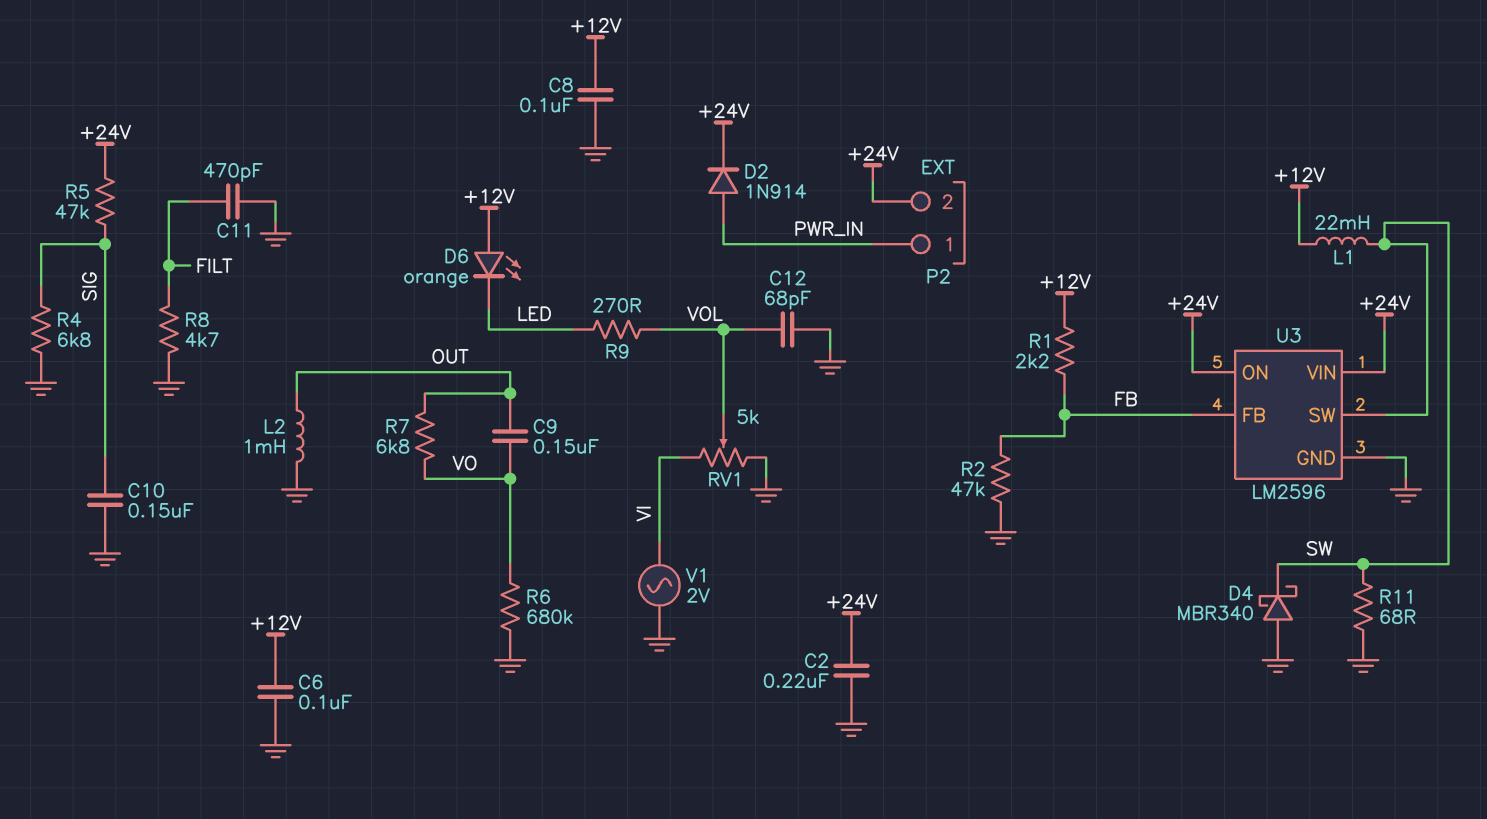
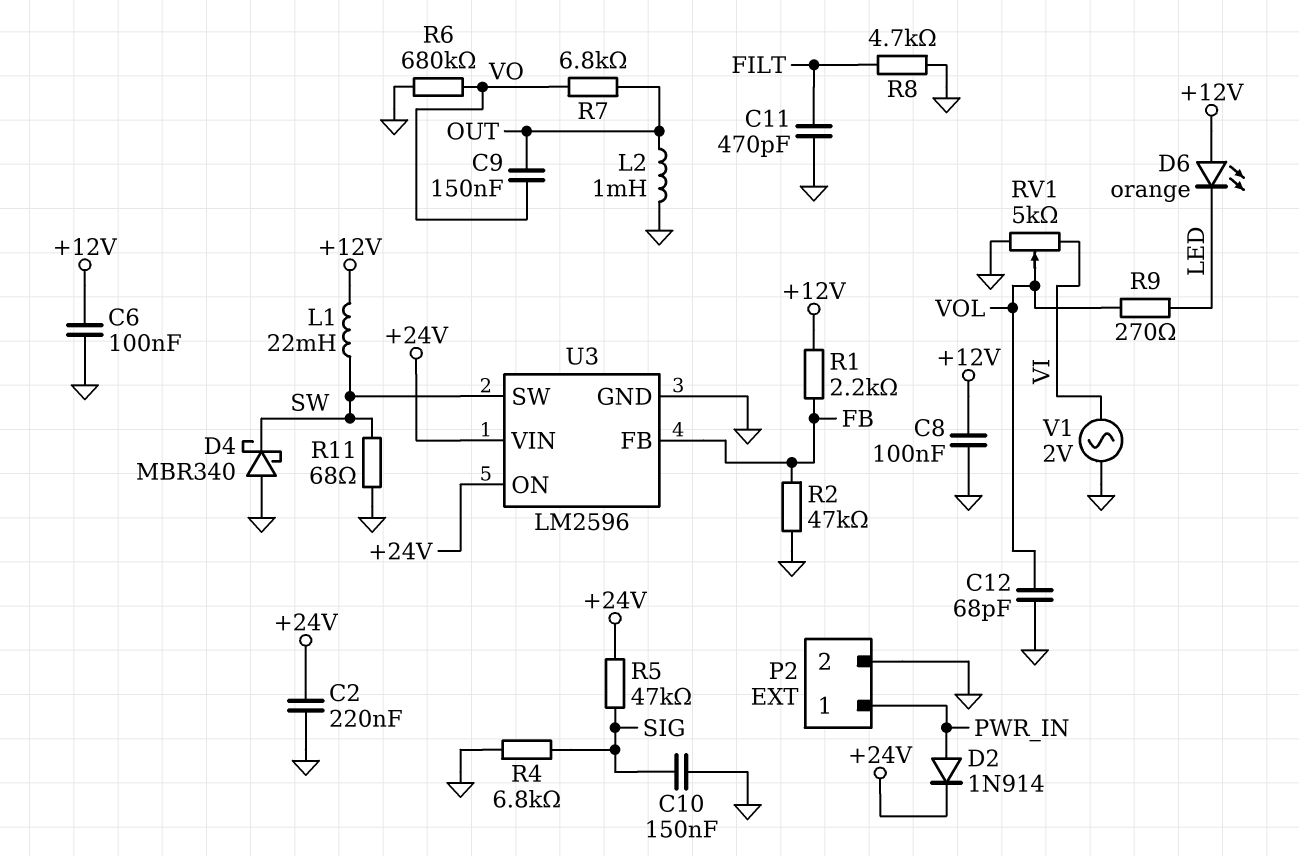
P2 pin 2: +24V -> GND

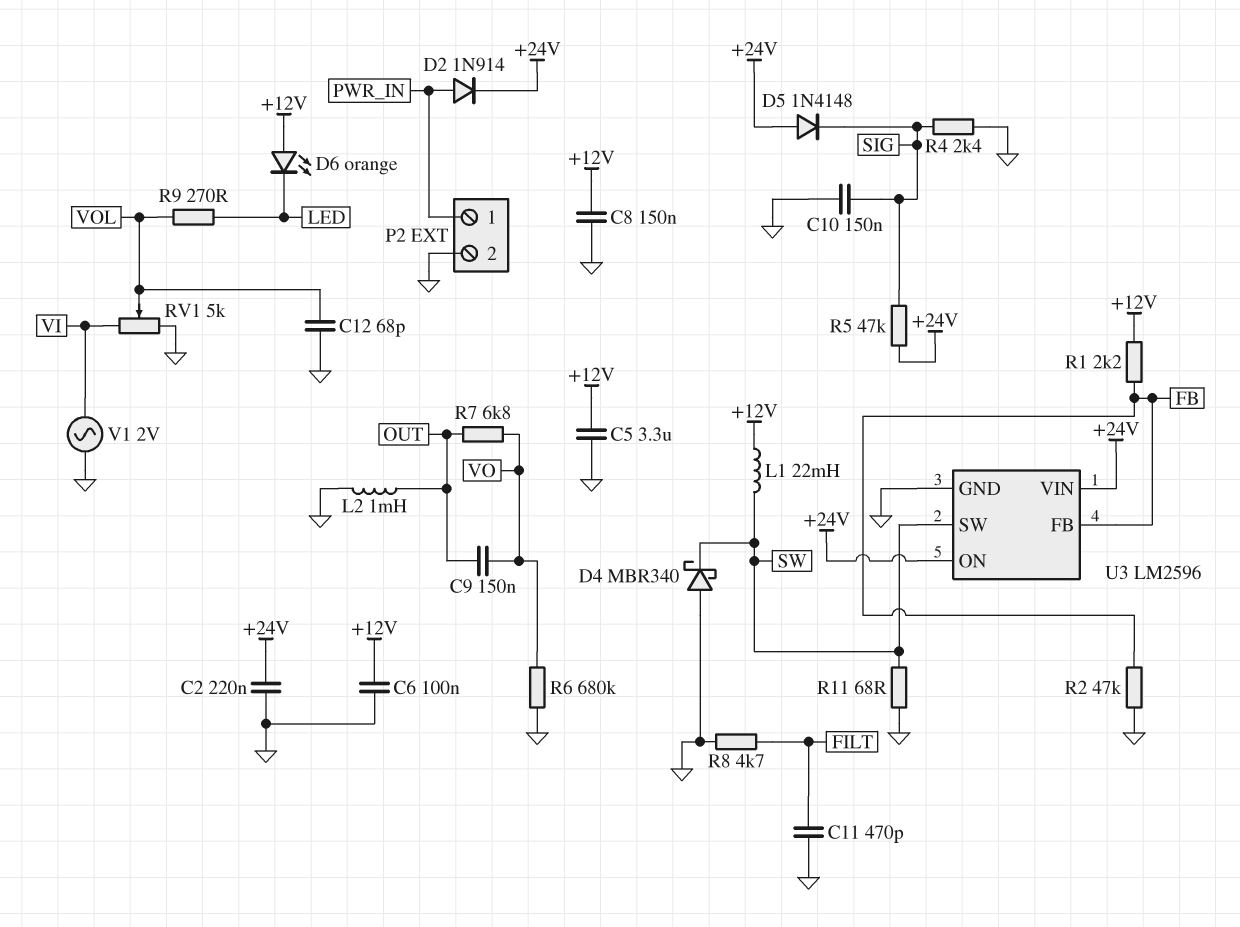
C5: none -> 3.3uF (+12V, GND)
C8: 100nF (+12V, GND) -> 150nF (+12V, GND)
D5: none -> diode 1N4148 (A +24V, K SIG)
R4: 6.8k (GND, SIG) -> 2.4k (GND, SIG)

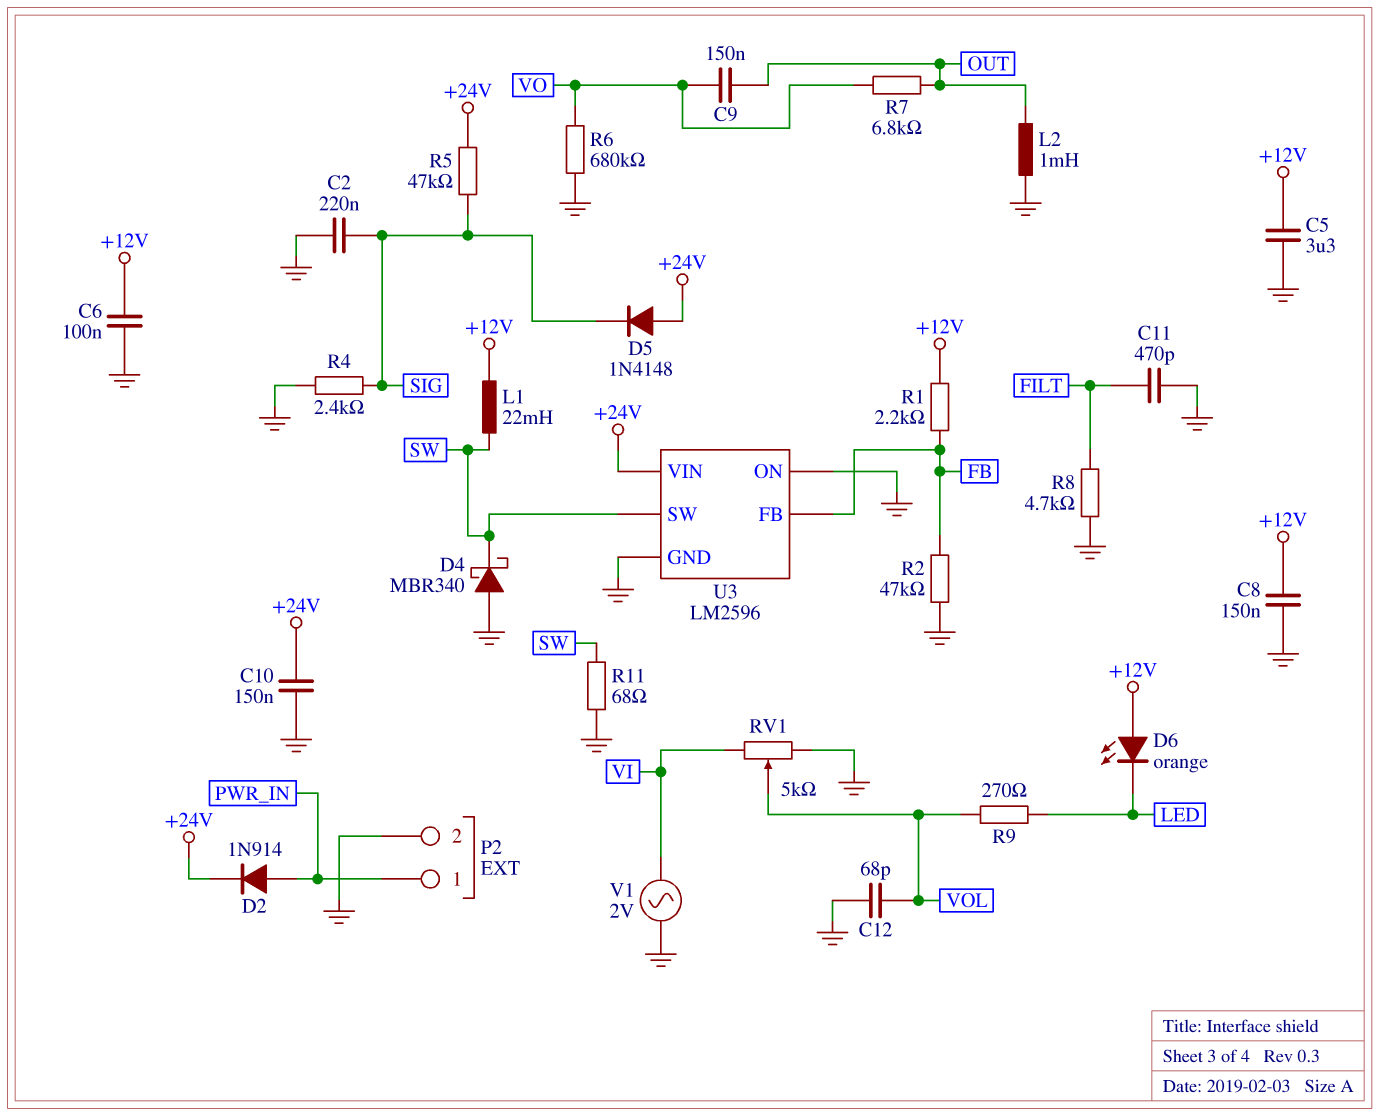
C2: 220nF (+24V, GND) -> 220nF (GND, SIG)
C10: 150nF (GND, SIG) -> 150nF (+24V, GND)
U3 pin ON: +24V -> GND

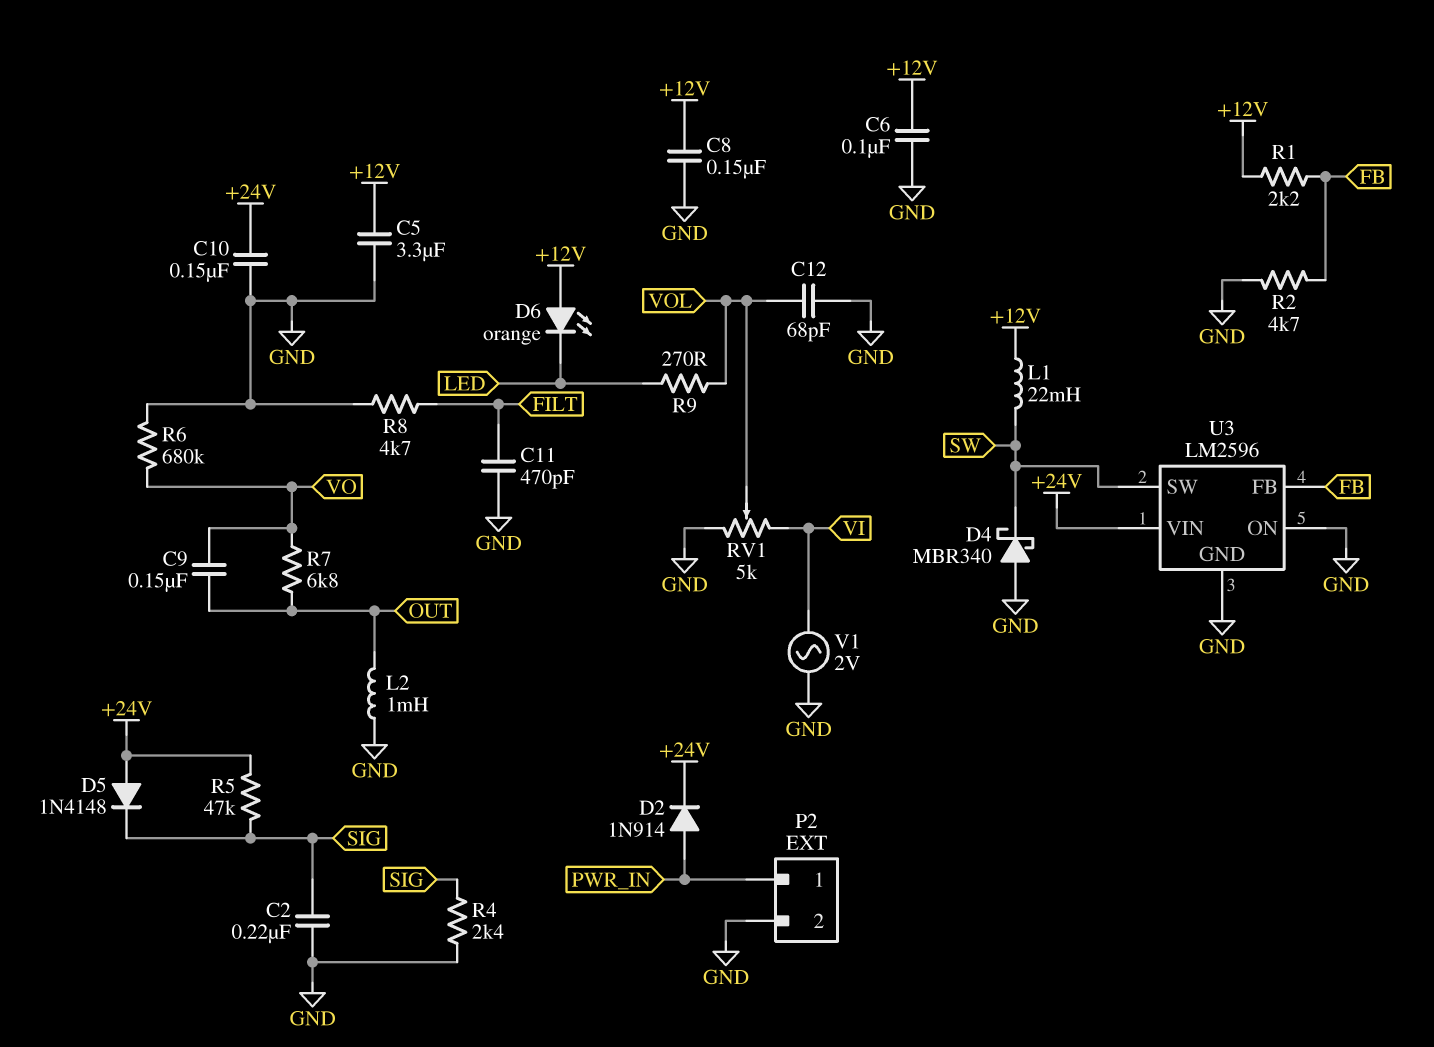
R2: 47k (FB, GND) -> 4.7k (FB, GND)
R11: 68 (GND, SW) -> none

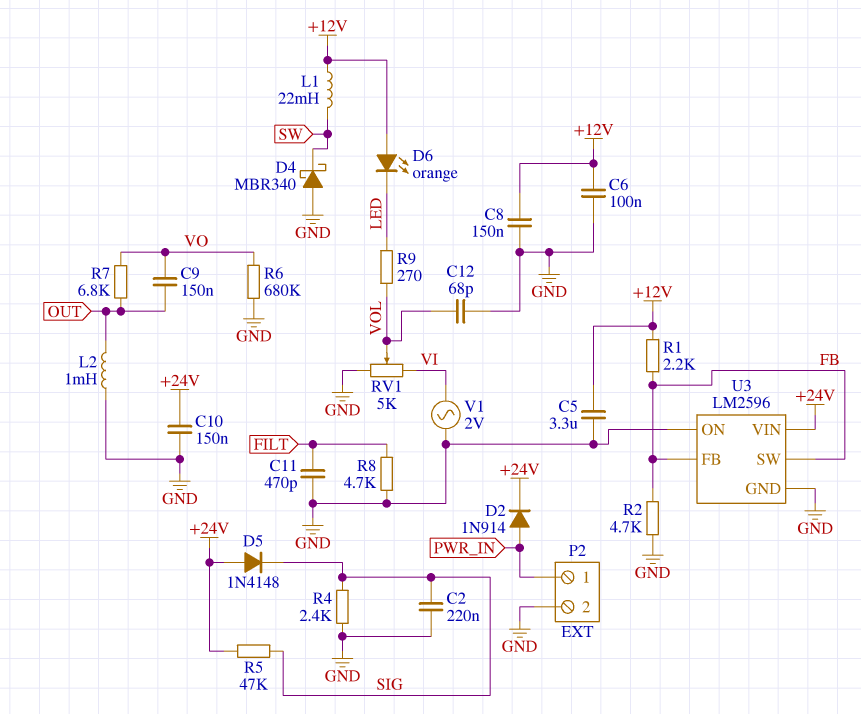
U3 pin SW: SW -> FB

